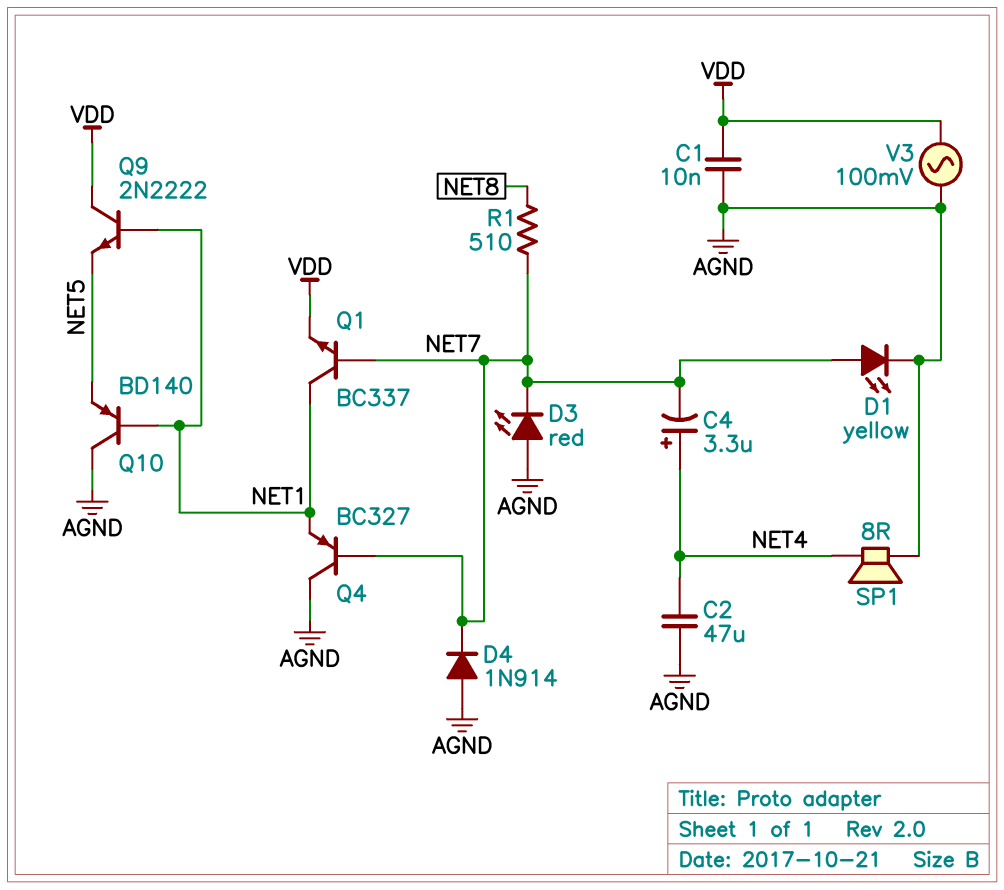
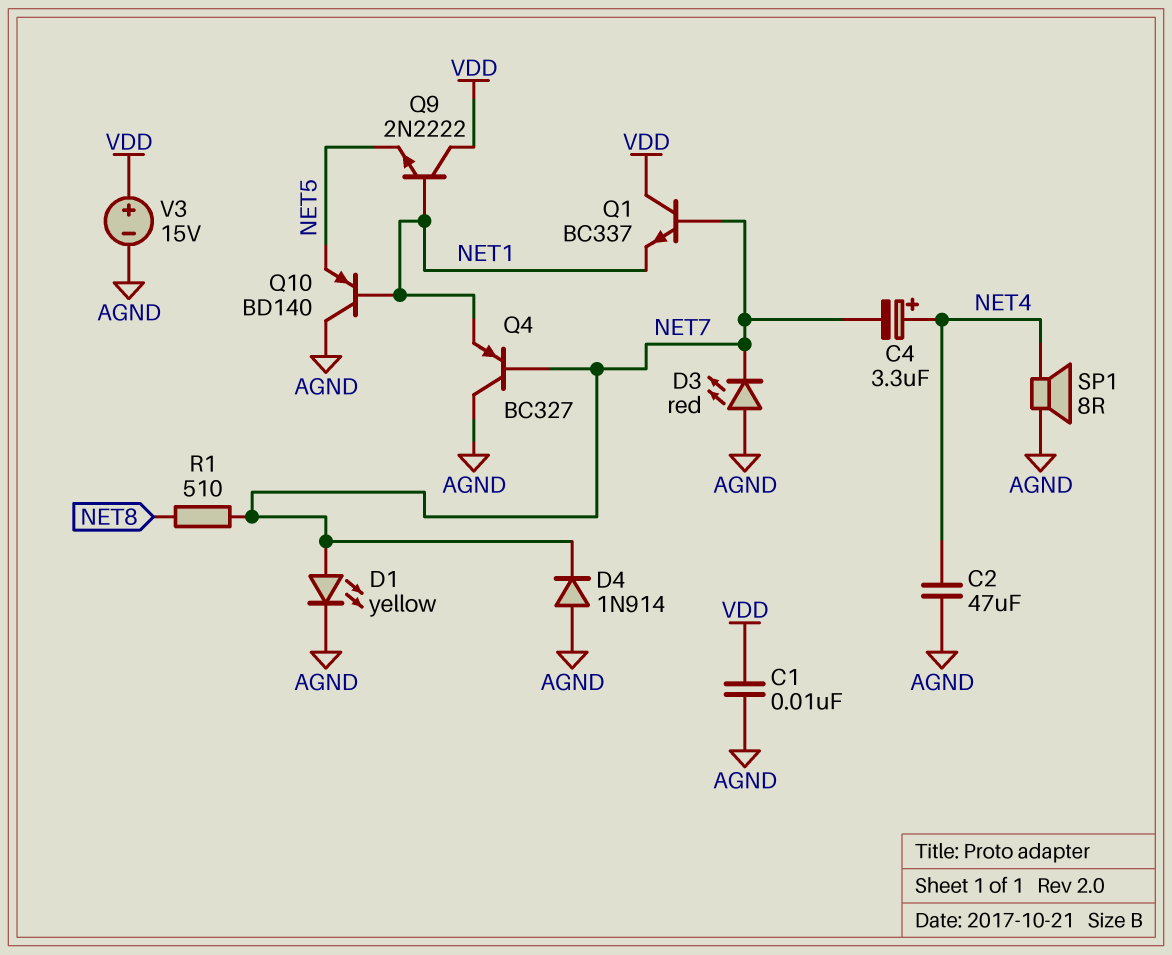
Q1: NPN BC337 (B NET7, C NET1, E VDD) -> NPN BC337 (B NET7, C VDD, E NET1)
V3: AC 100mV (AGND, VDD) -> 15V (plus VDD, minus AGND)

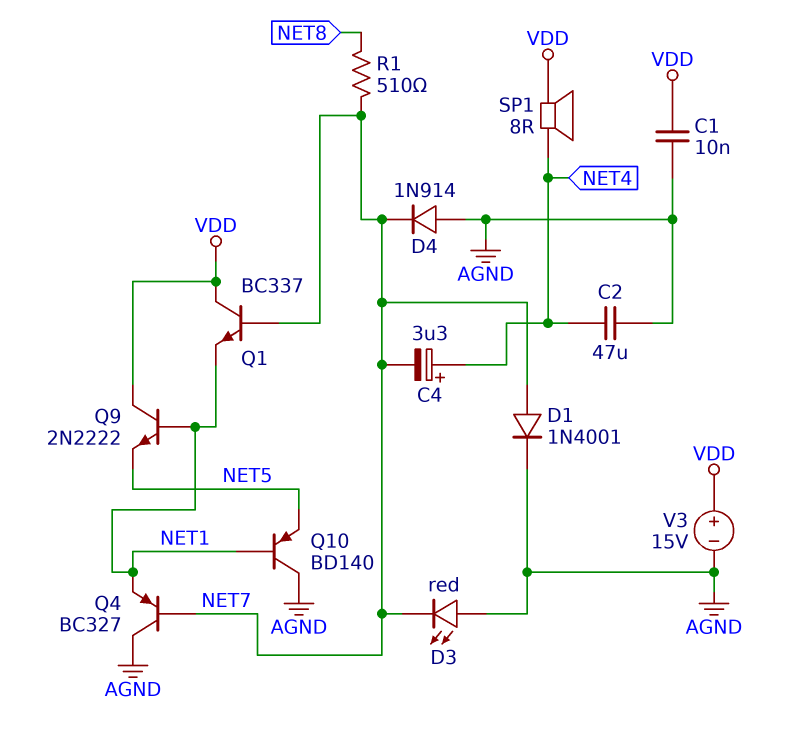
D1: LED yellow (A NET7, K AGND) -> diode 1N4001 (A NET7, K AGND)
SP1: speaker 8R (AGND, NET4) -> speaker 8R (NET4, VDD)

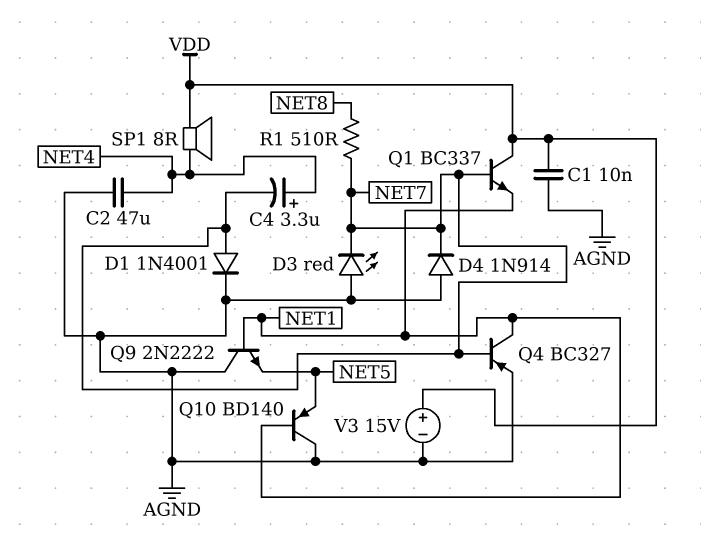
Q4: PNP BC327 (B NET7, C AGND, E NET1) -> PNP BC327 (B NET7, C NET1, E AGND)
Q9: NPN 2N2222 (B NET1, C VDD, E NET5) -> NPN 2N2222 (B NET1, C AGND, E NET5)

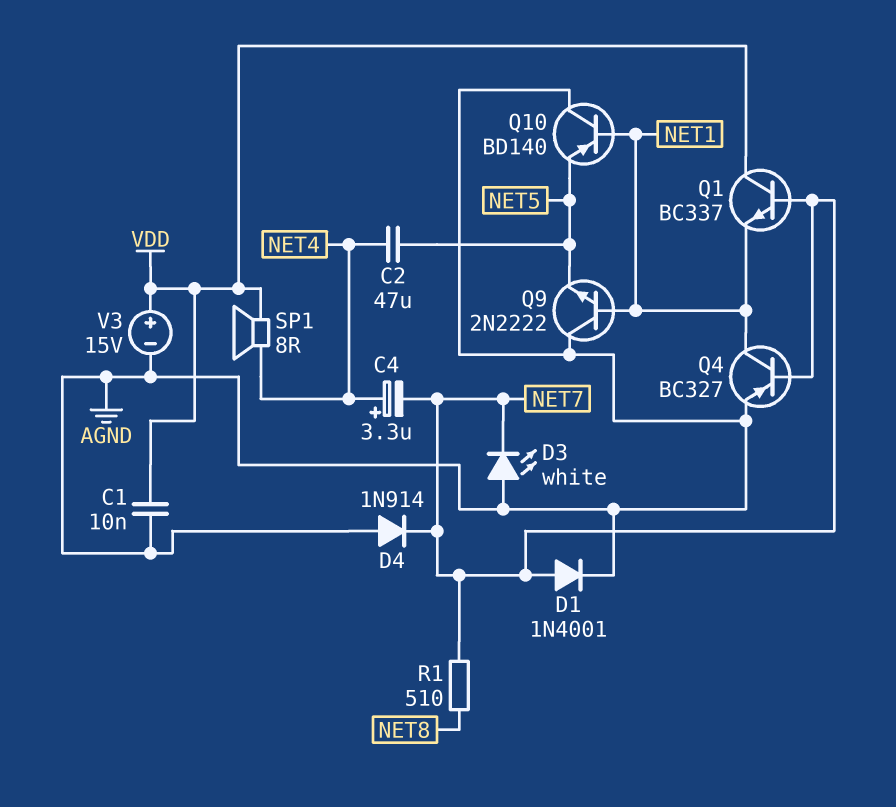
C2: 47uF (AGND, NET4) -> 47uF (NET4, NET5)
D3: LED red (A AGND, K NET7) -> LED white (A AGND, K NET7)

